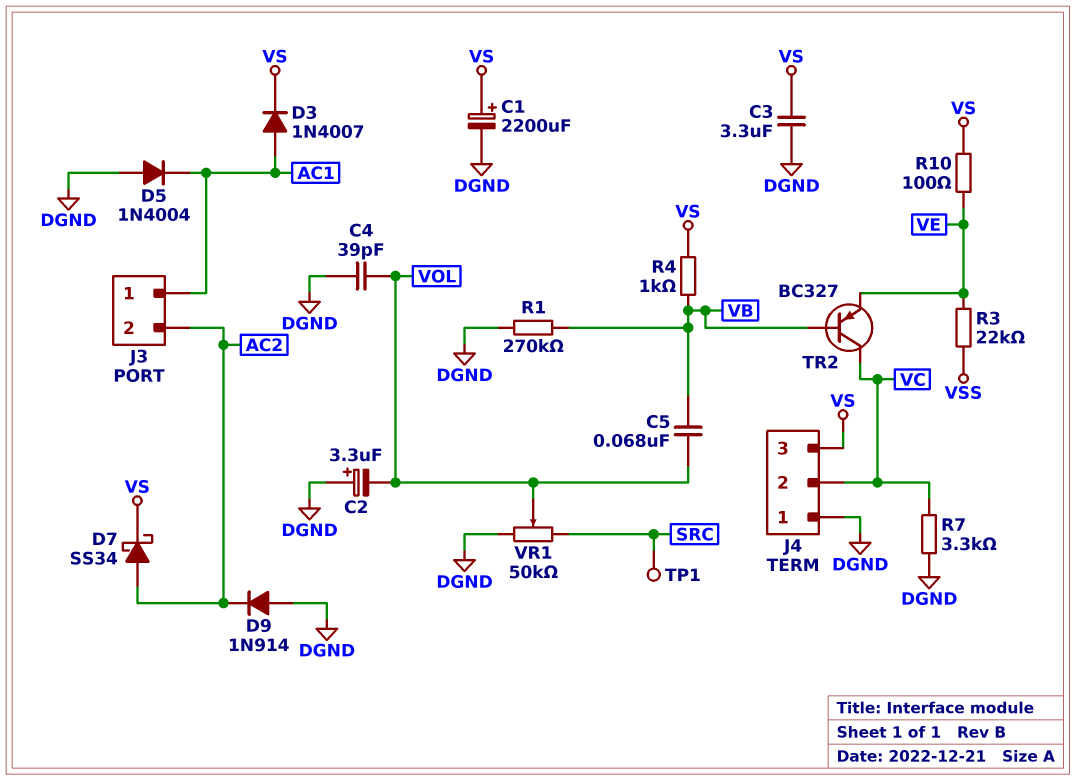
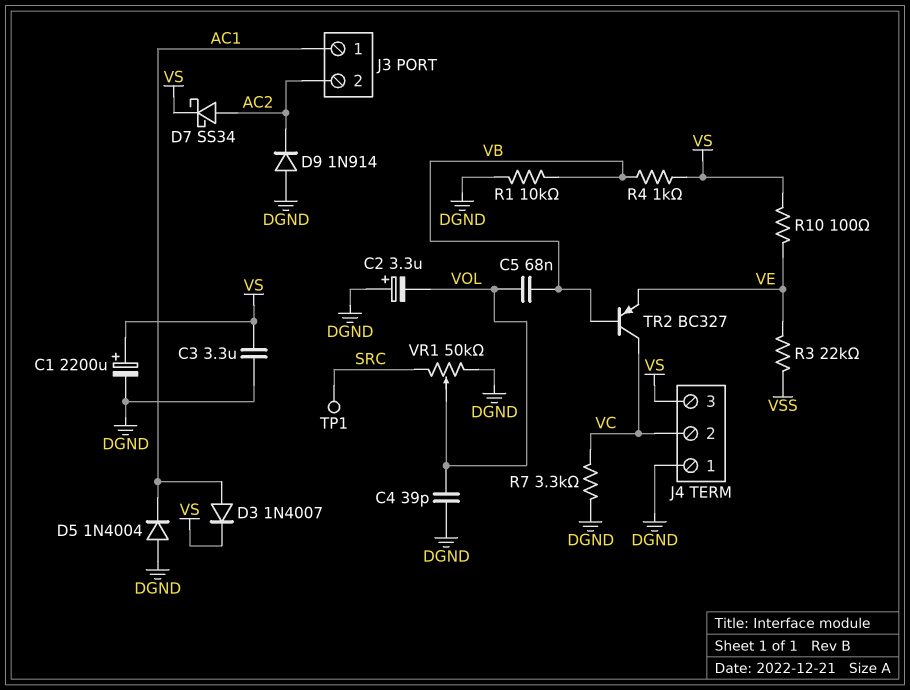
R1: 270k (DGND, VB) -> 10k (DGND, VB)

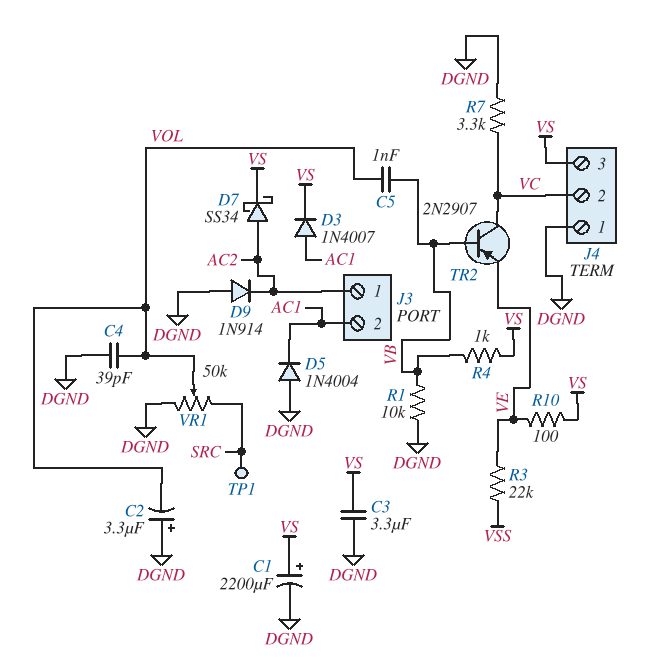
C5: 68nF (VB, VOL) -> 1nF (VB, VOL)
J3 pin 1: AC1 -> AC2
J3 pin 2: AC2 -> AC1
TR2: PNP BC327 (B VB, C VC, E VE) -> PNP 2N2907 (B VB, C VC, E VE)

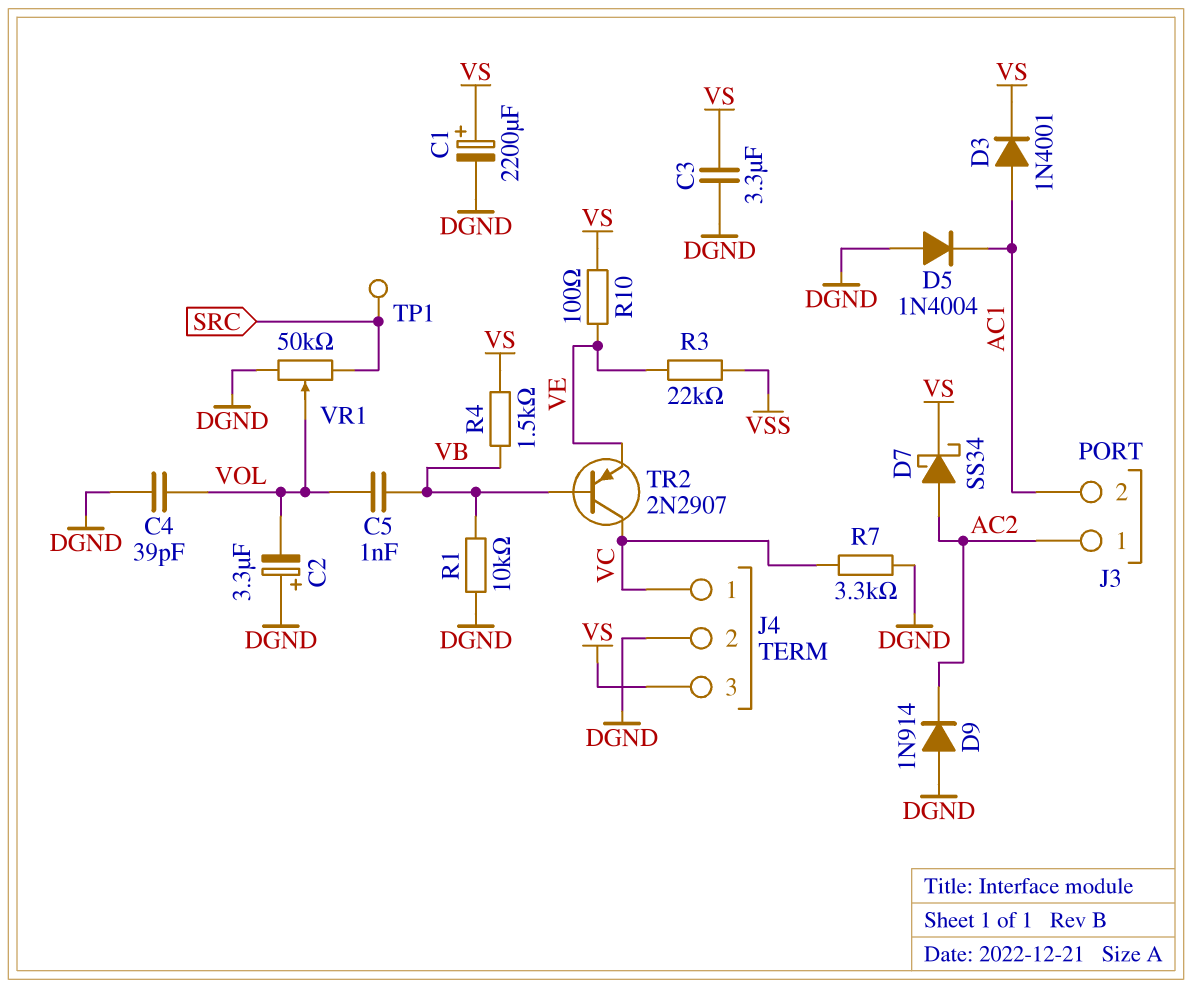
D3: diode 1N4007 (A AC1, K VS) -> diode 1N4001 (A AC1, K VS)
J4 pin 1: DGND -> VC
J4 pin 2: VC -> DGND
R4: 1k (VB, VS) -> 1.5k (VB, VS)

